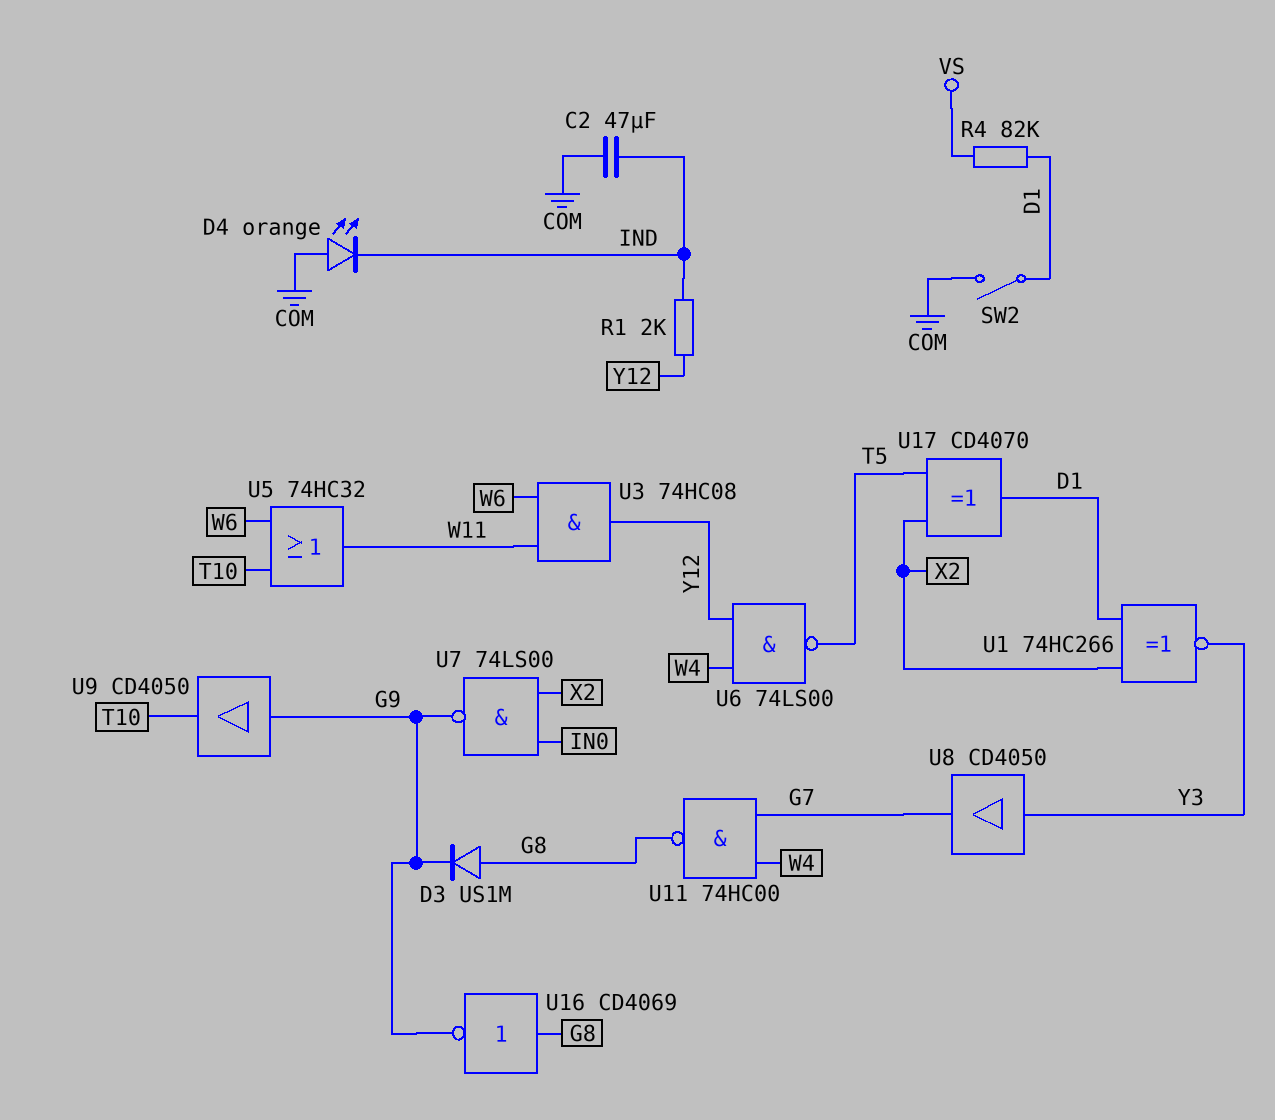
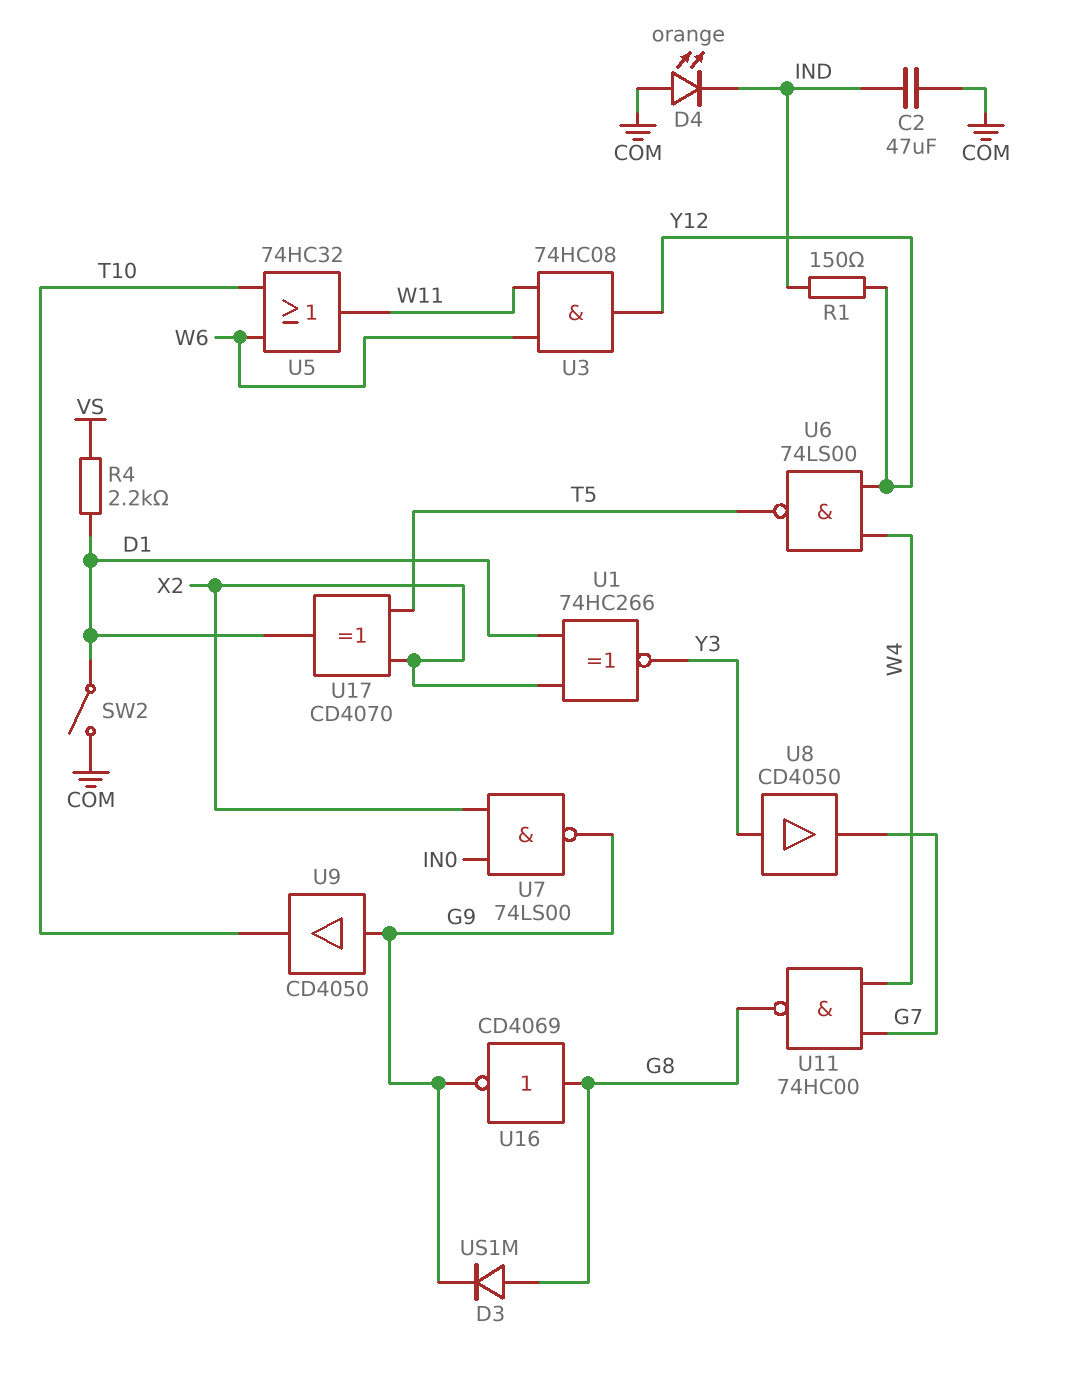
R1: 2k (IND, Y12) -> 150 (IND, Y12)
R4: 82k (D1, VS) -> 2.2k (D1, VS)

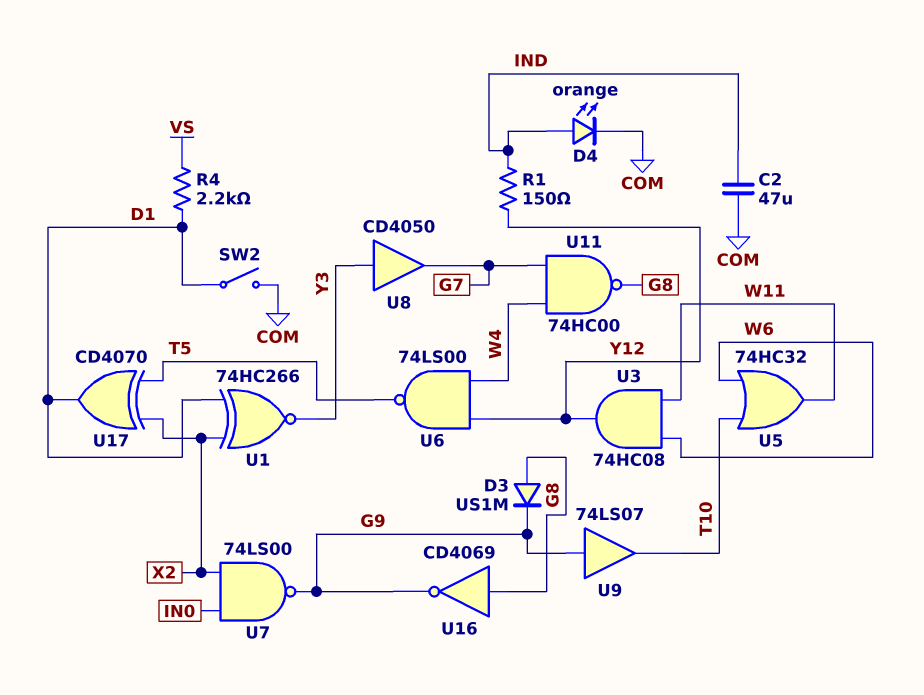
D4: LED orange (A COM, K IND) -> LED orange (A IND, K COM)
U9: buffer CD4050 (in G9, out T10) -> buffer 74LS07 (in G9, out T10)

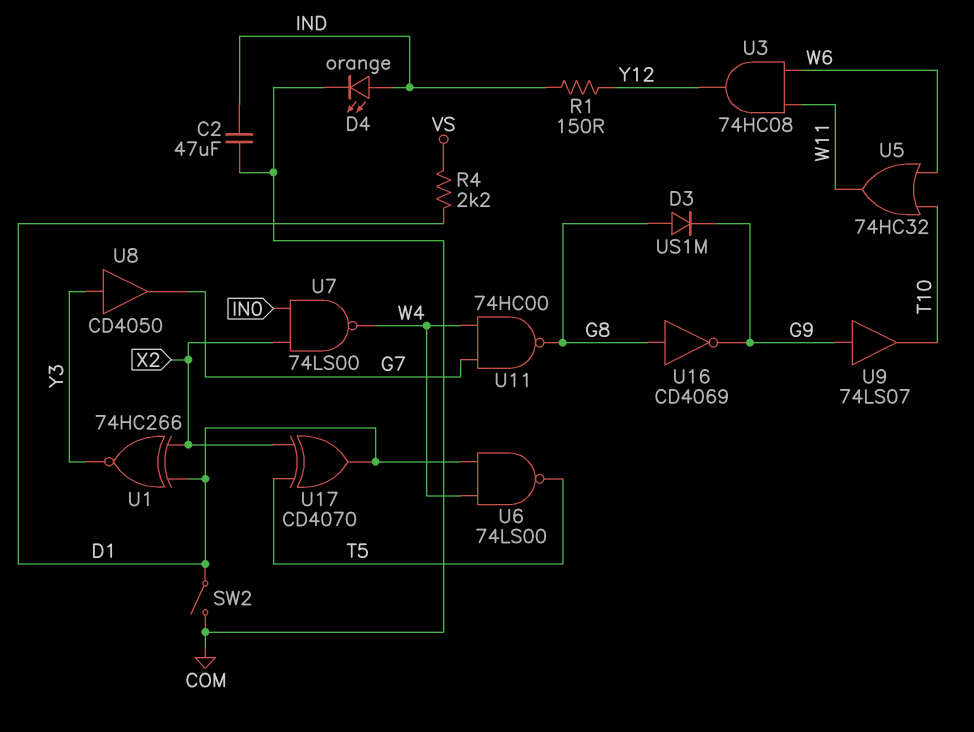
U6: NAND 74LS00 (in W4, in Y12, out T5) -> NAND 74LS00 (in D1, in W4, out T5)
U7: NAND 74LS00 (in IN0, in X2, out G9) -> NAND 74LS00 (in IN0, in X2, out W4)

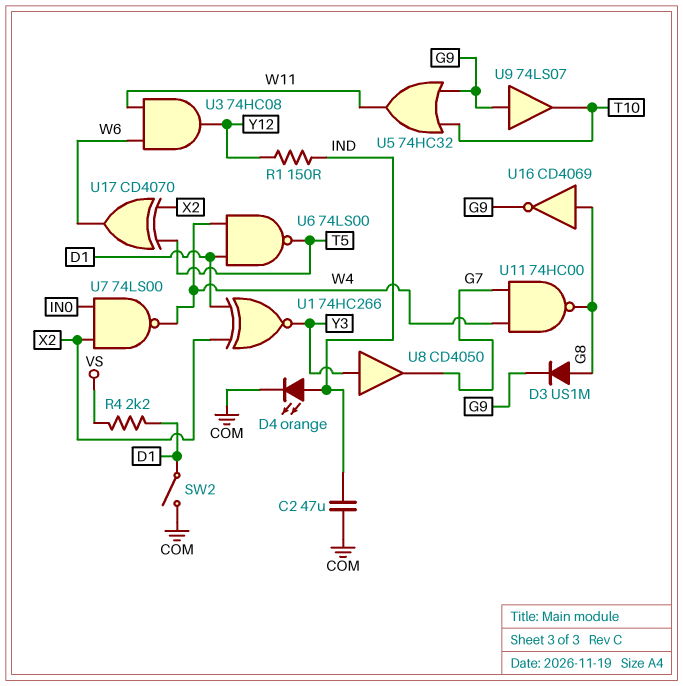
U5: OR 74HC32 (in T10, in W6, out W11) -> OR 74HC32 (in G9, in T10, out W11)
U17: XOR CD4070 (in T5, in X2, out D1) -> XOR CD4070 (in T5, in X2, out W6)

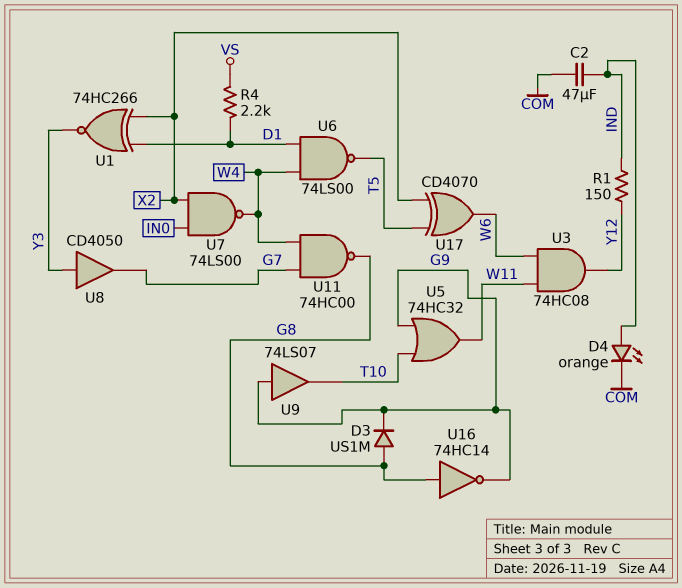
SW2: switch (COM, D1) -> none
U16: NOT CD4069 (in G8, out G9) -> NOT 74HC14 (in G8, out G9)

